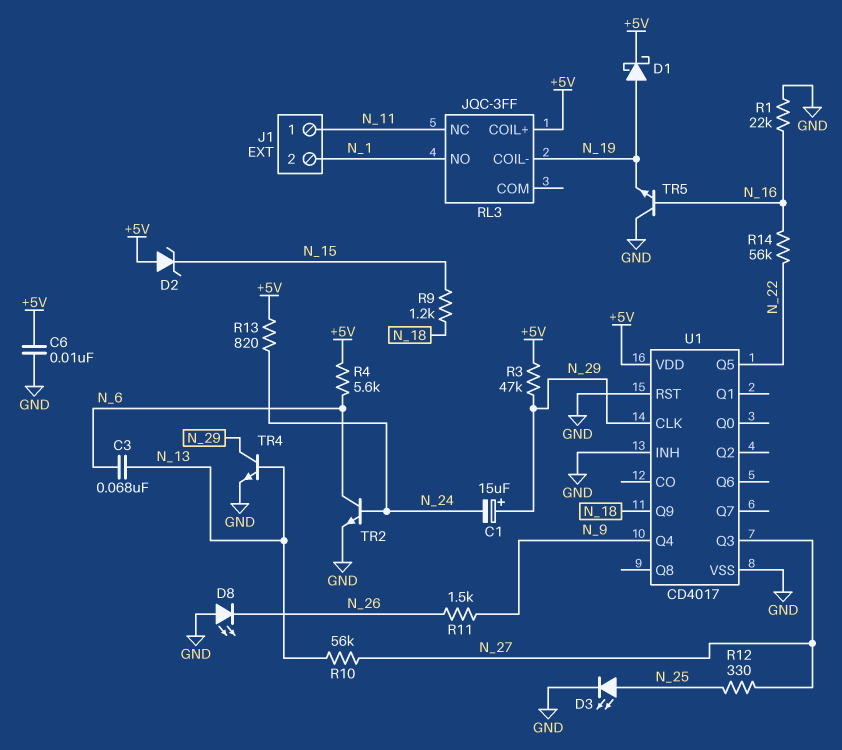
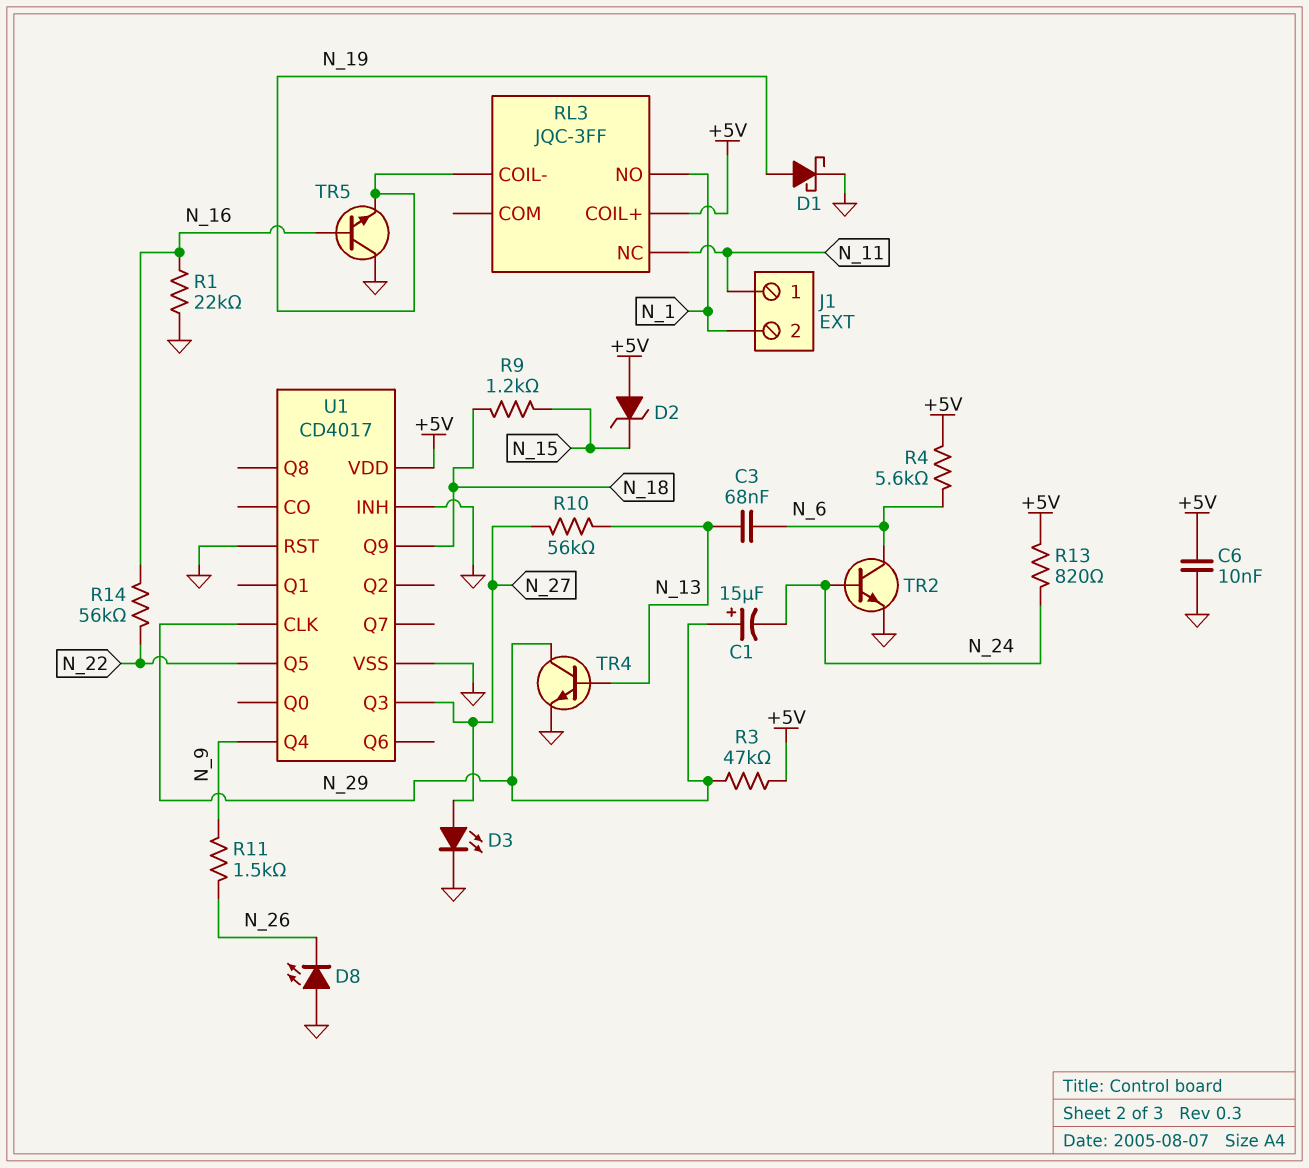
D1: schottky (A N_19, K +5V) -> schottky (A N_19, K GND)
D3: LED (A N_25, K GND) -> LED (A N_27, K GND)
R12: 330 (N_25, N_27) -> none

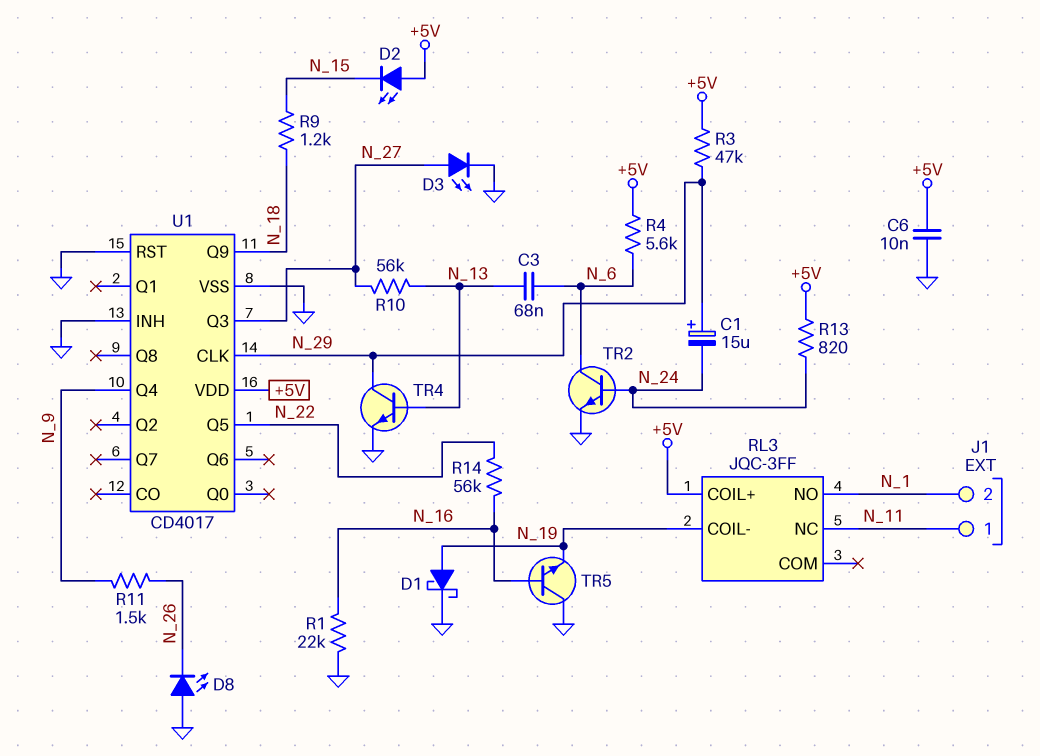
D2: zener (A +5V, K N_15) -> LED (A +5V, K N_15)

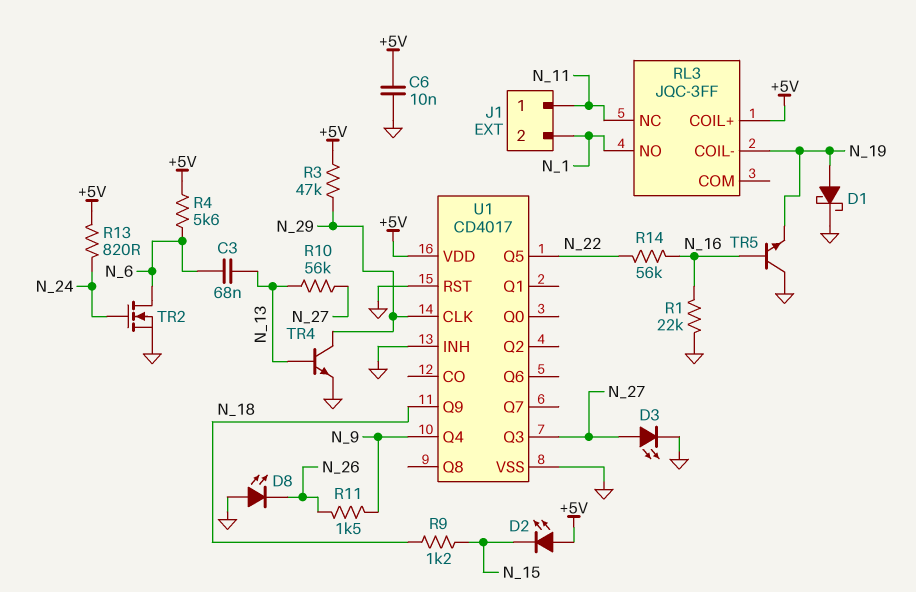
C1: 15uF (plus N_29, minus N_24) -> none
TR2: NPN (B N_24, C N_6, E GND) -> NMOS (G N_24, D N_6, S GND)

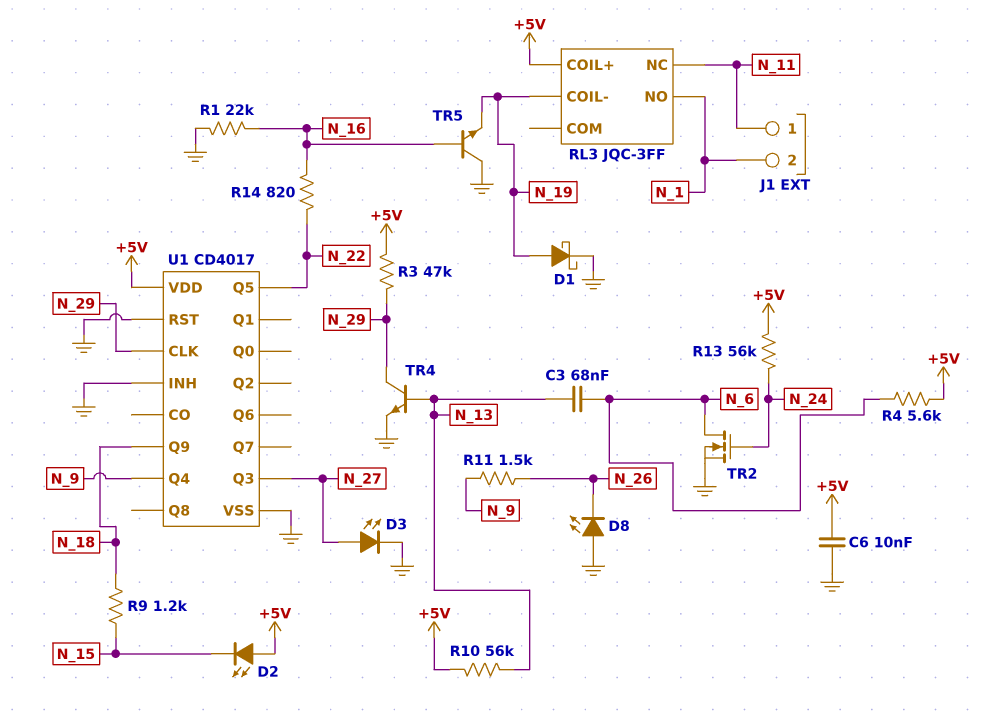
R10: 56k (N_13, N_27) -> 56k (+5V, N_13)
R13: 820 (+5V, N_24) -> 56k (+5V, N_24)
R14: 56k (N_16, N_22) -> 820 (N_16, N_22)

